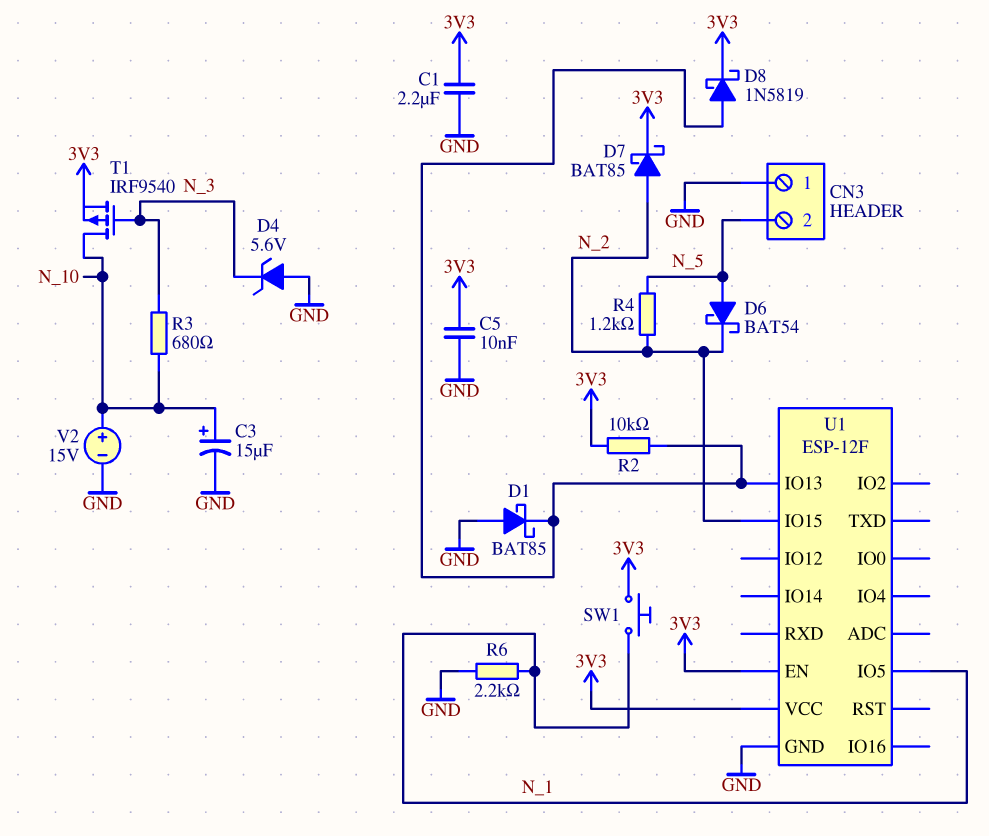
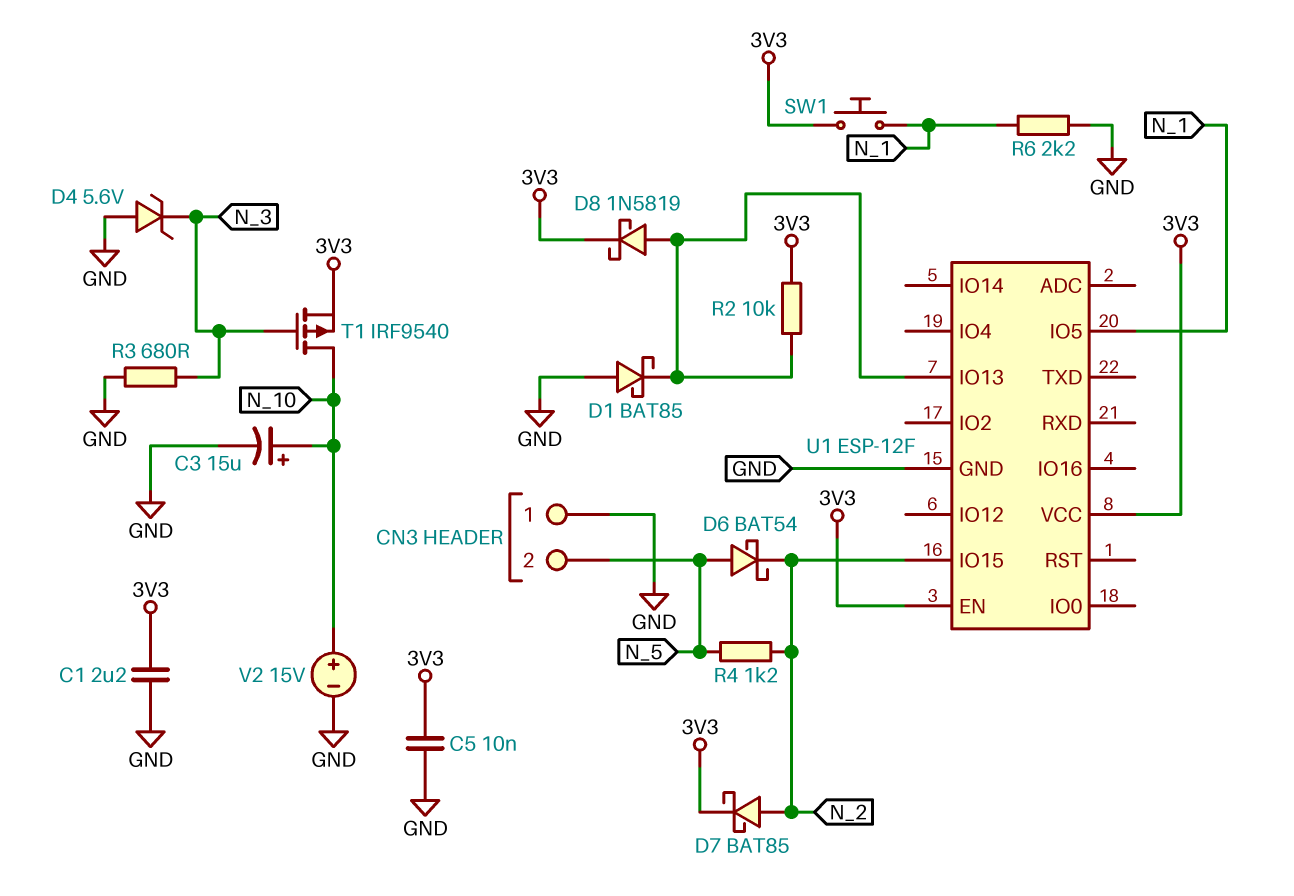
R3: 680 (N_3, N_10) -> 680 (GND, N_3)

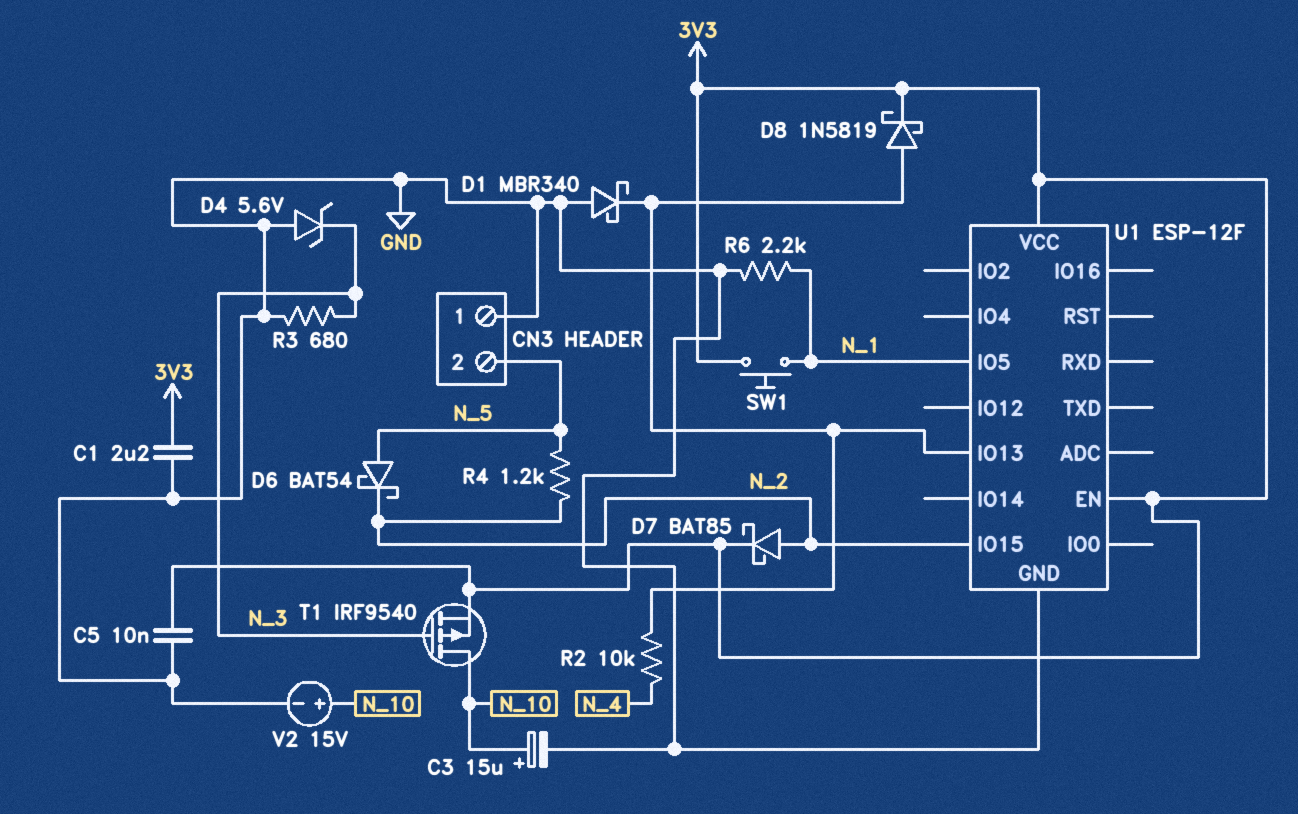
D1: schottky BAT85 (A GND, K U1/IO13) -> schottky MBR340 (A GND, K U1/IO13)
R2: 10k (3V3, U1/IO13) -> 10k (N_4, U1/IO13)

